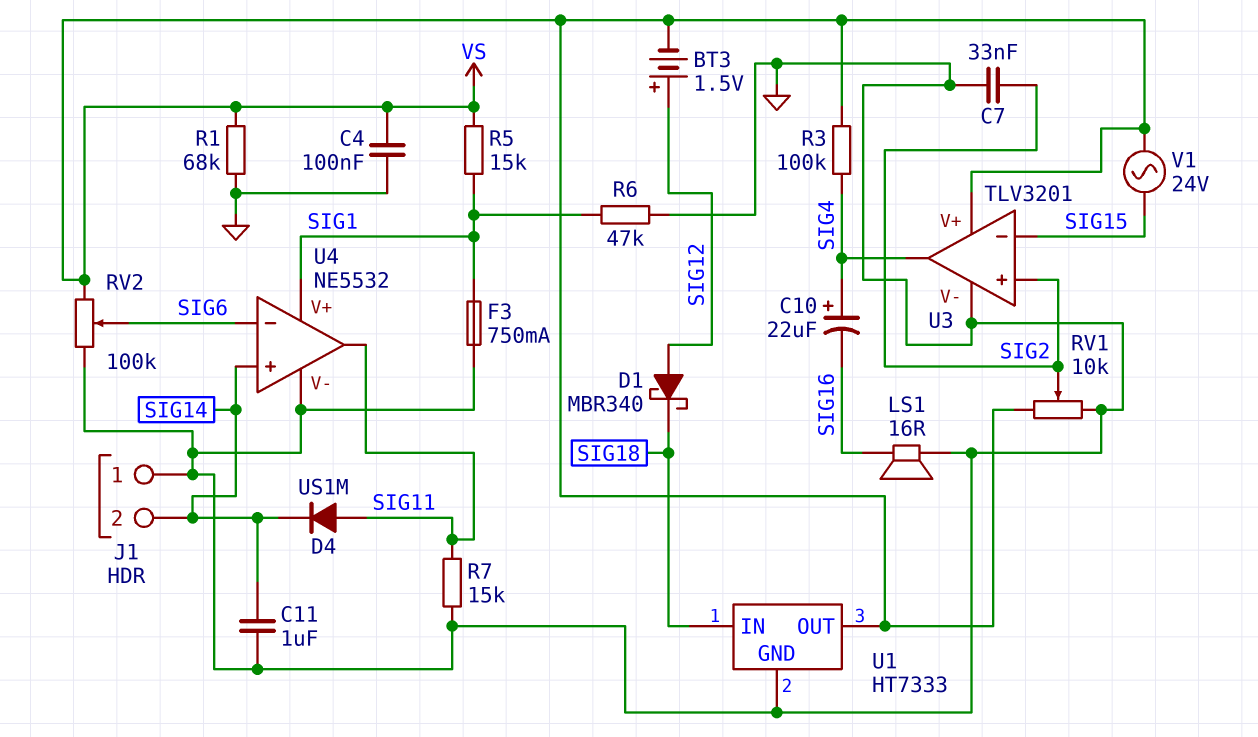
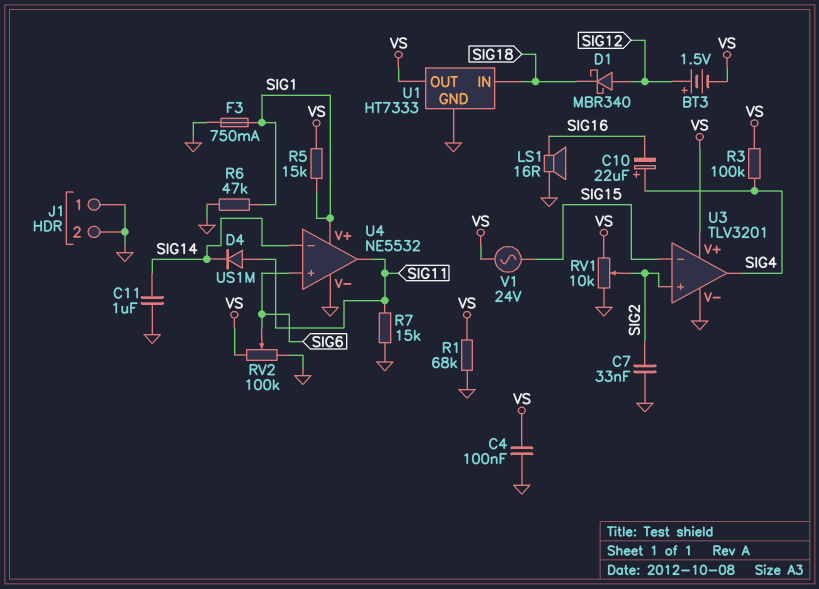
J1 pin 2: SIG14 -> GND
U4 pin in+: SIG14 -> SIG6
U4 pin in-: SIG6 -> SIG14

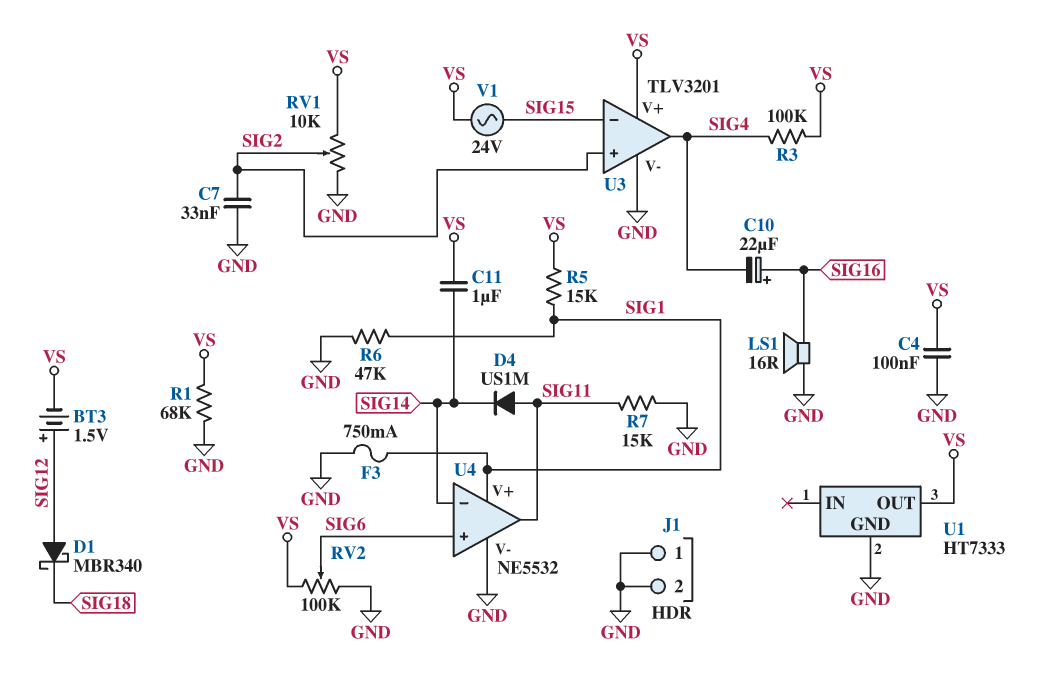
C10: 22uF (plus SIG4, minus SIG16) -> 22uF (plus SIG16, minus SIG4)
C11: 1uF (GND, SIG14) -> 1uF (SIG14, VS)
U1 pin IN: SIG18 -> none

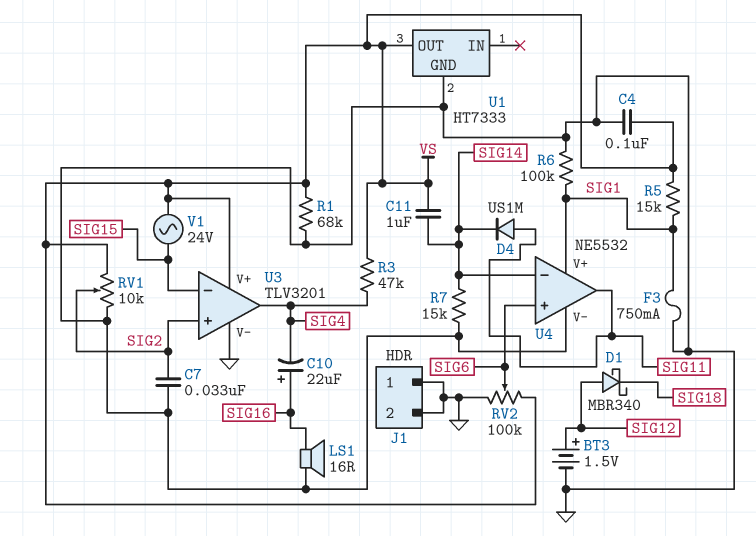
BT3: 1.5V (plus SIG12, minus VS) -> 1.5V (plus SIG12, minus GND)
R3: 100k (SIG4, VS) -> 47k (SIG4, VS)
R6: 47k (GND, SIG1) -> 100k (GND, SIG1)
R7: 15k (GND, SIG11) -> 15k (GND, SIG14)

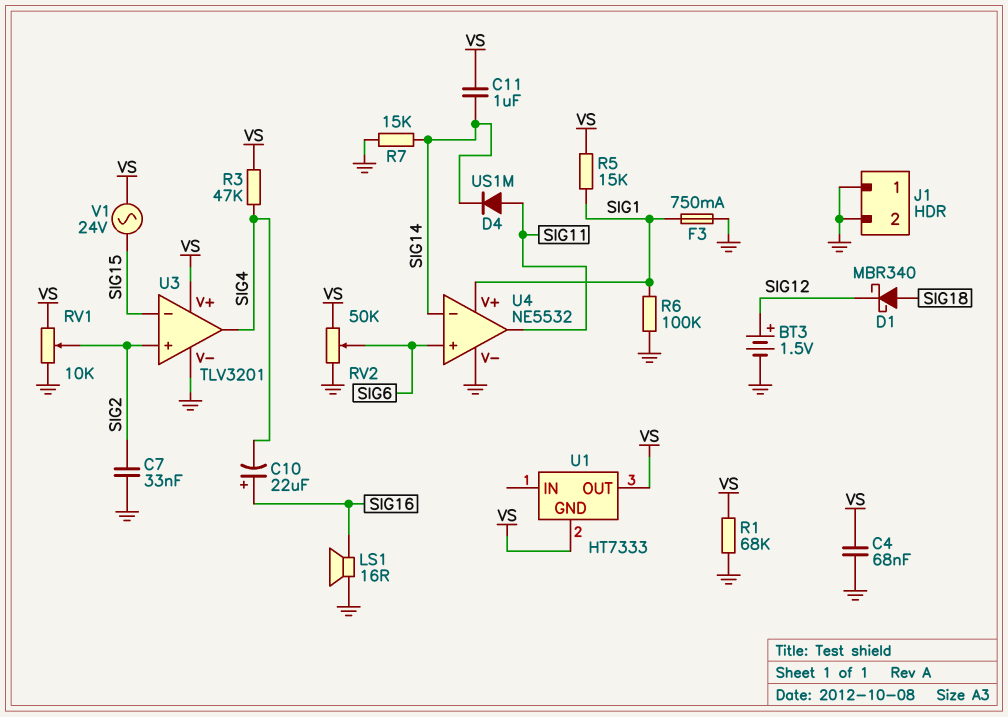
C4: 100nF (GND, VS) -> 68nF (GND, VS)
D1: schottky MBR340 (A SIG12, K SIG18) -> schottky MBR340 (A SIG18, K SIG12)
RV2: 100k (GND, VS, wiper SIG6) -> 50k (GND, VS, wiper SIG6)
U1 pin GND: GND -> VS

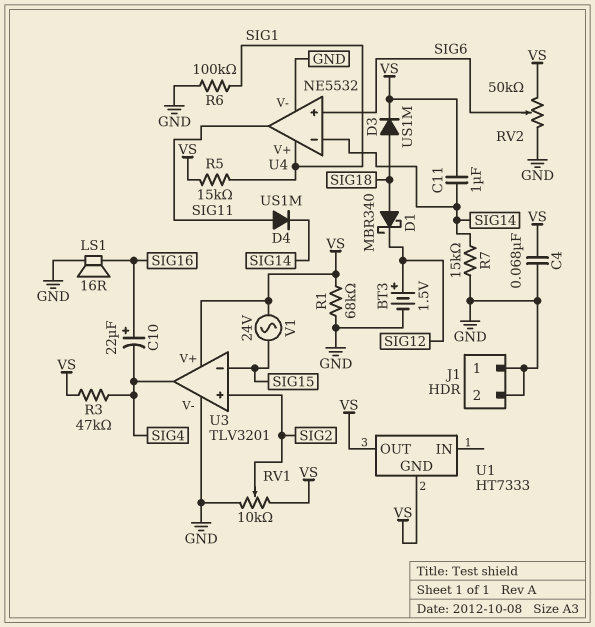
C7: 33nF (GND, SIG2) -> none
D3: none -> diode US1M (A SIG18, K VS)
F3: 750mA (GND, SIG1) -> none

